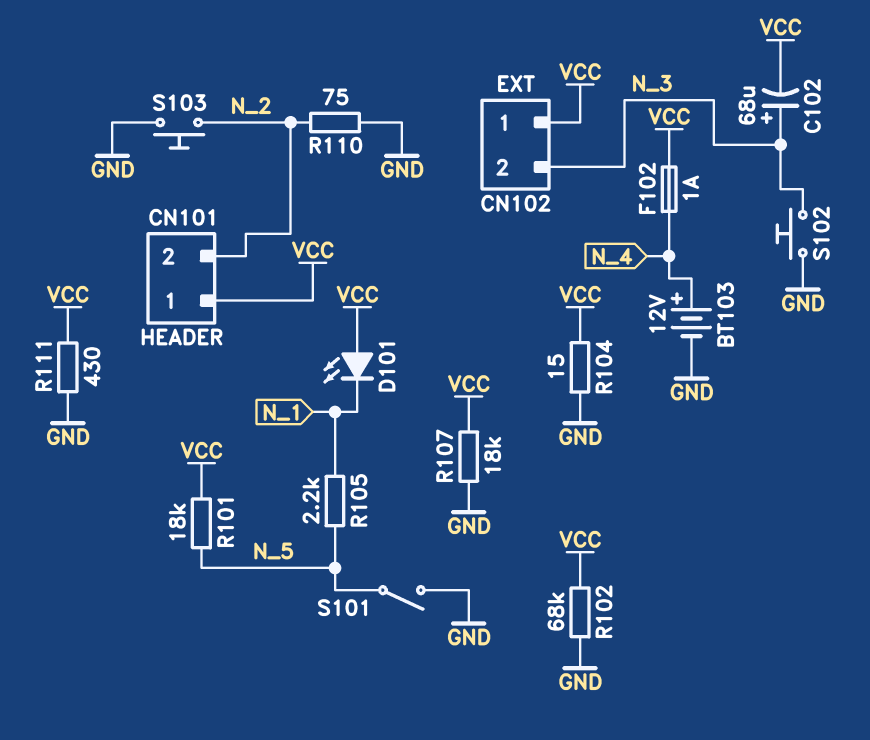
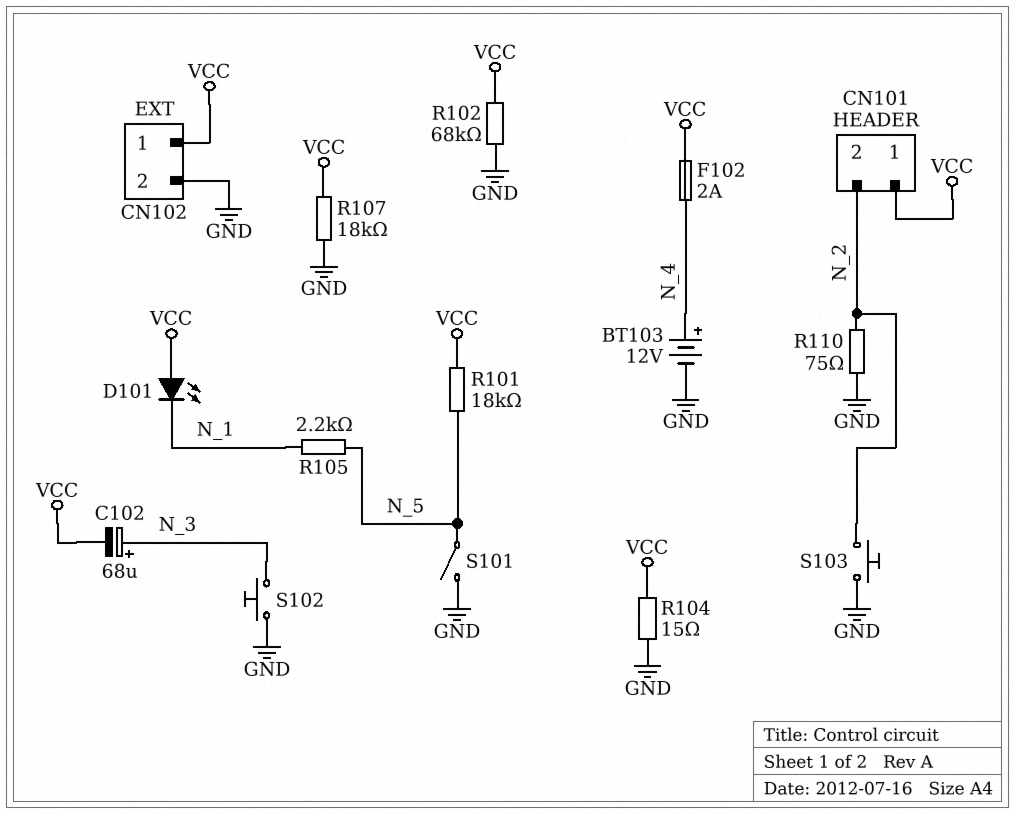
CN102 pin 2: N_3 -> GND
F102: 1A (N_4, VCC) -> 2A (N_4, VCC)
R111: 430 (GND, VCC) -> none

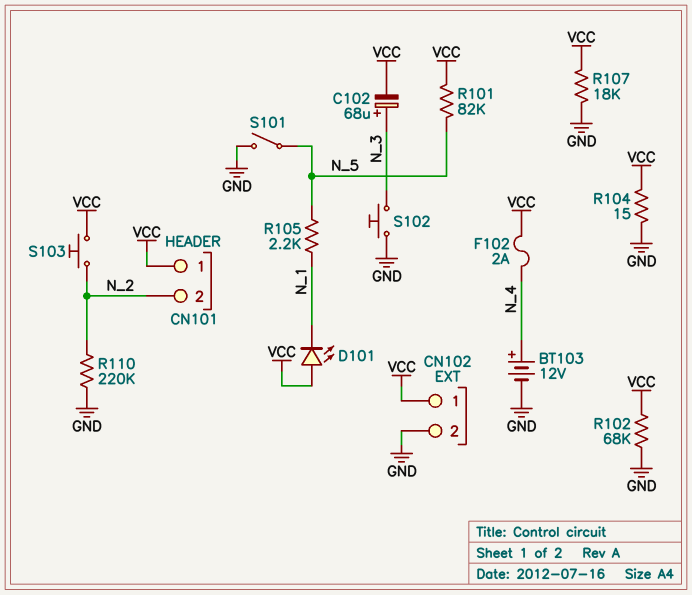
R101: 18k (N_5, VCC) -> 82k (N_5, VCC)
R110: 75 (GND, N_2) -> 220k (GND, N_2)
S103: button (GND, N_2) -> button (N_2, VCC)

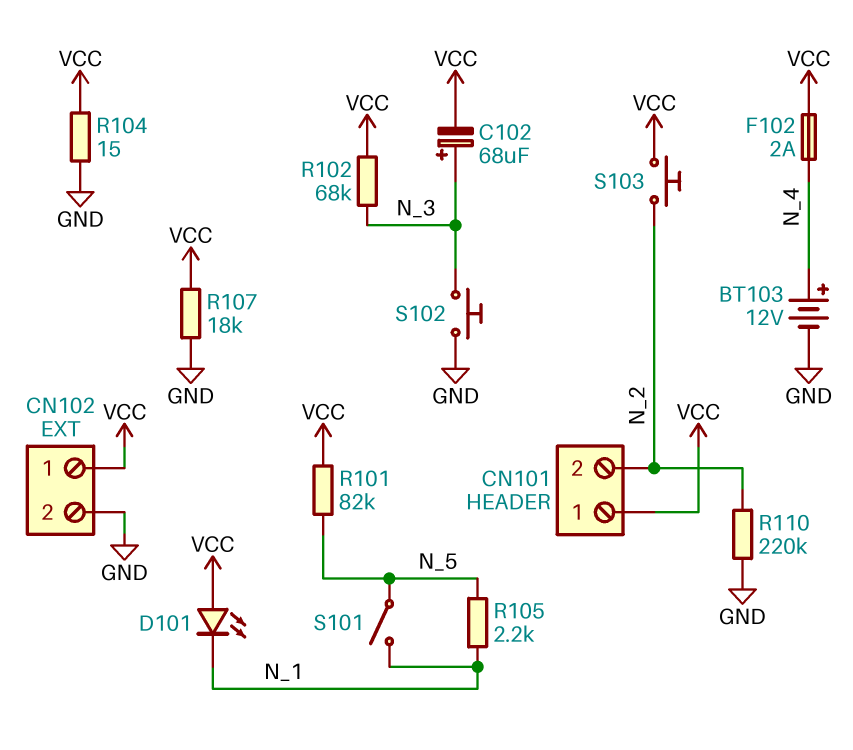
R102: 68k (GND, VCC) -> 68k (N_3, VCC)
S101: switch (GND, N_5) -> switch (N_1, N_5)

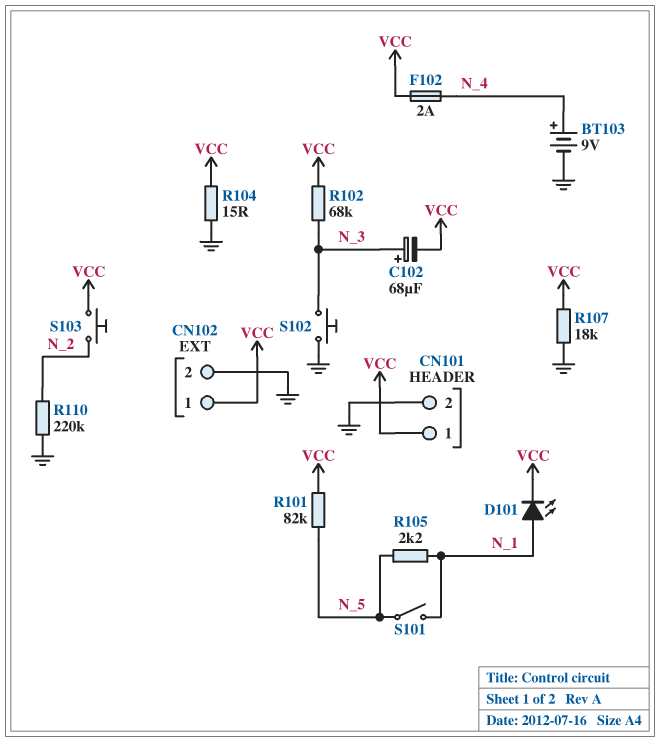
BT103: 12V (plus N_4, minus GND) -> 9V (plus N_4, minus GND)
CN101 pin 2: N_2 -> GND
D101: LED (A VCC, K N_1) -> LED (A N_1, K VCC)

